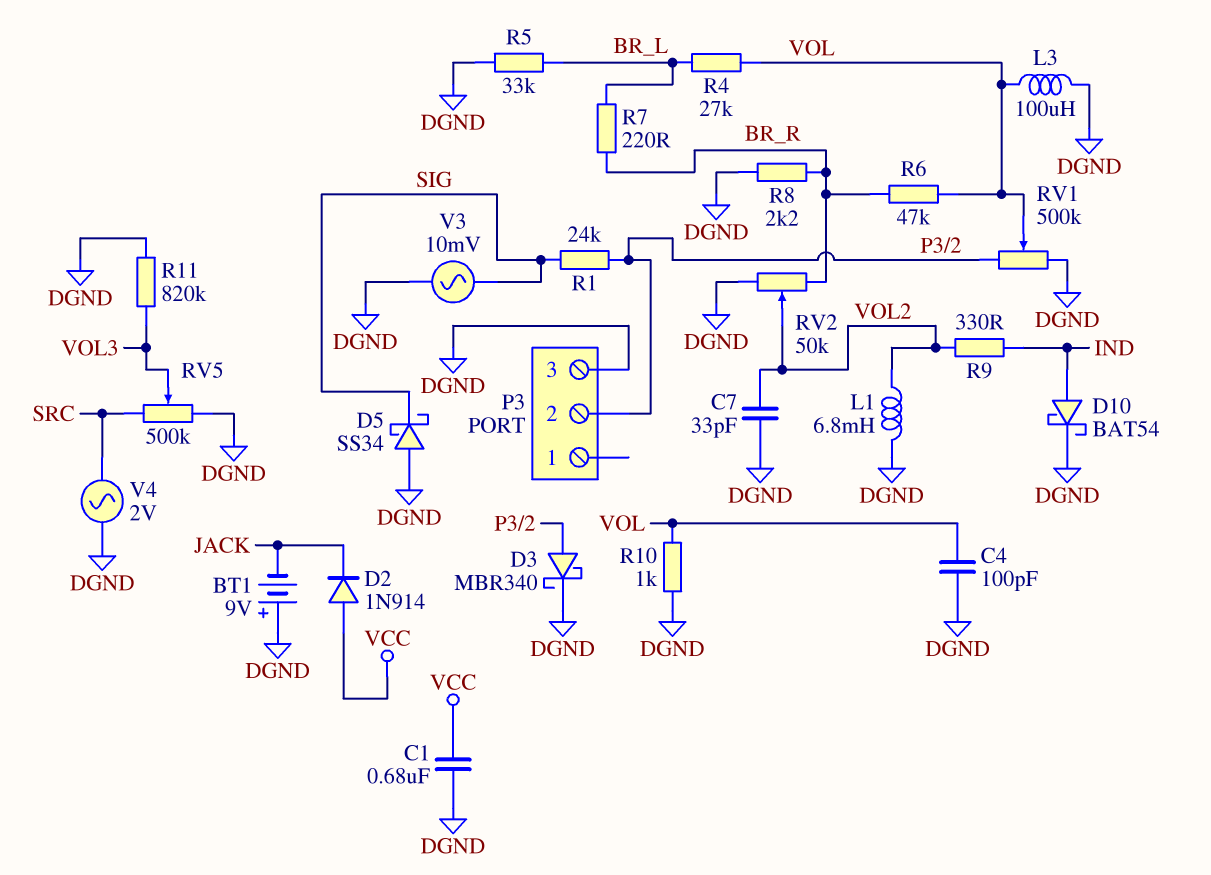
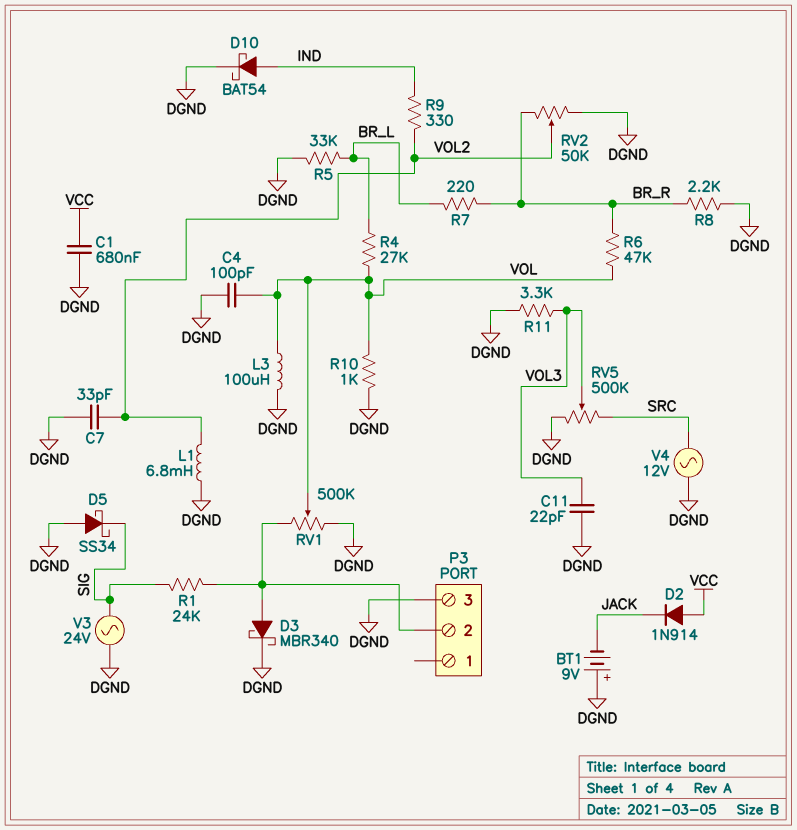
C11: none -> 22pF (DGND, VOL3)
R11: 820k (DGND, VOL3) -> 3.3k (DGND, VOL3)
V3: AC 10mV (DGND, SIG) -> AC 24V (DGND, SIG)
V4: AC 2V (DGND, SRC) -> AC 12V (DGND, SRC)

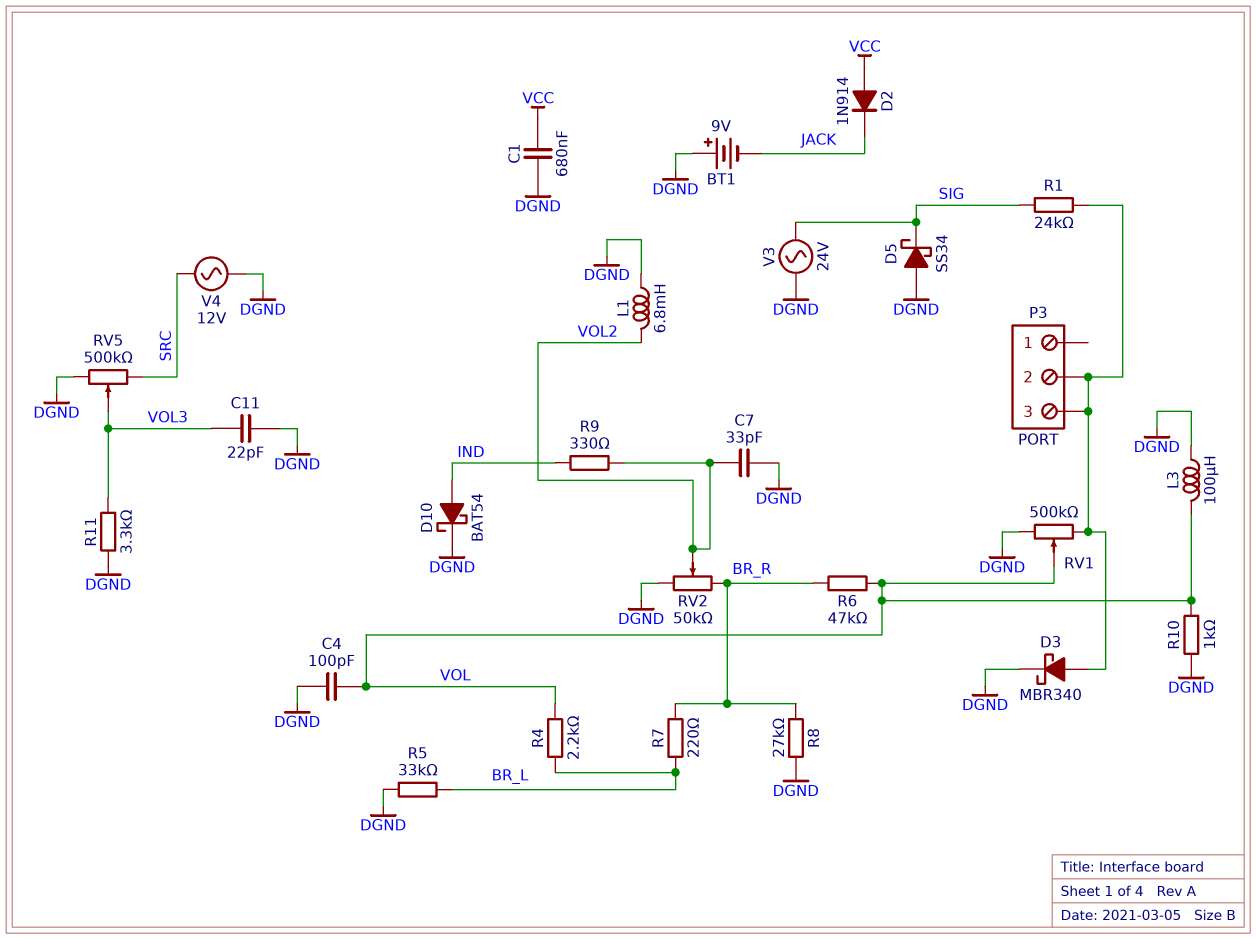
P3 pin 3: DGND -> P3/2
R4: 27k (BR_L, VOL) -> 2.2k (BR_L, VOL)
R8: 2.2k (BR_R, DGND) -> 27k (BR_R, DGND)

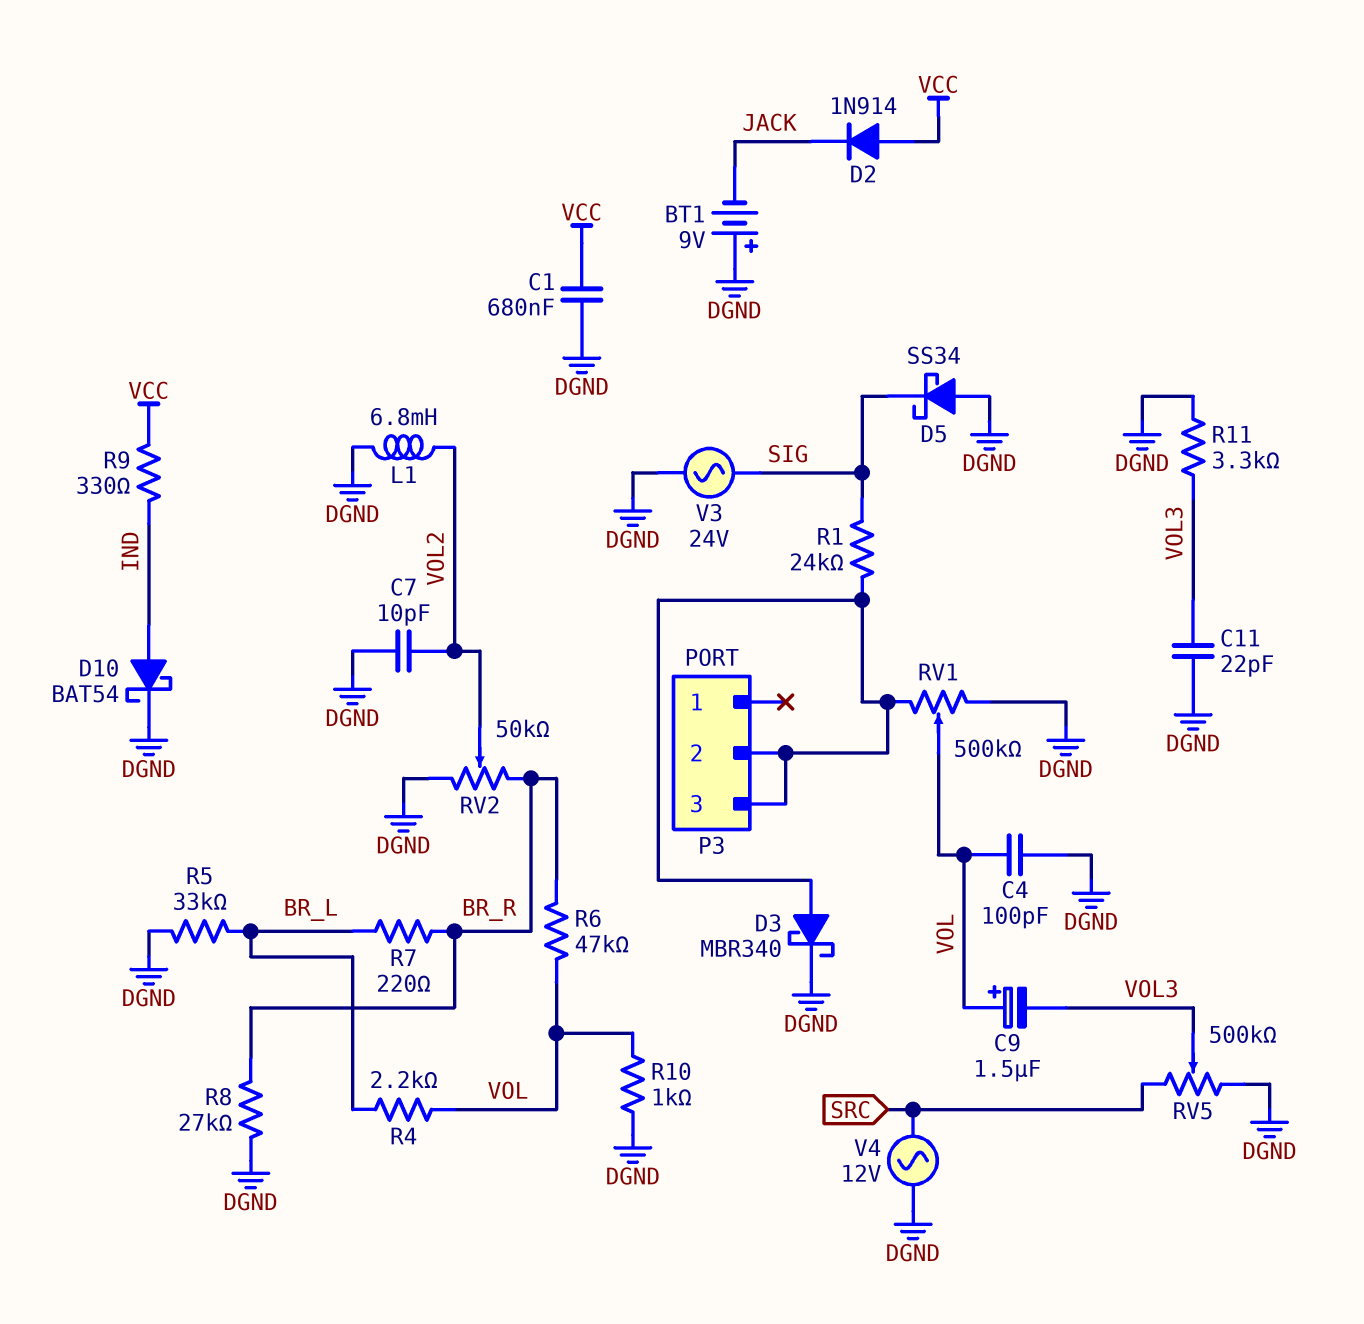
C7: 33pF (DGND, VOL2) -> 10pF (DGND, VOL2)
C9: none -> 1.5uF (plus VOL, minus VOL3)
L3: 100uH (DGND, VOL) -> none
R9: 330 (IND, VOL2) -> 330 (IND, VCC)

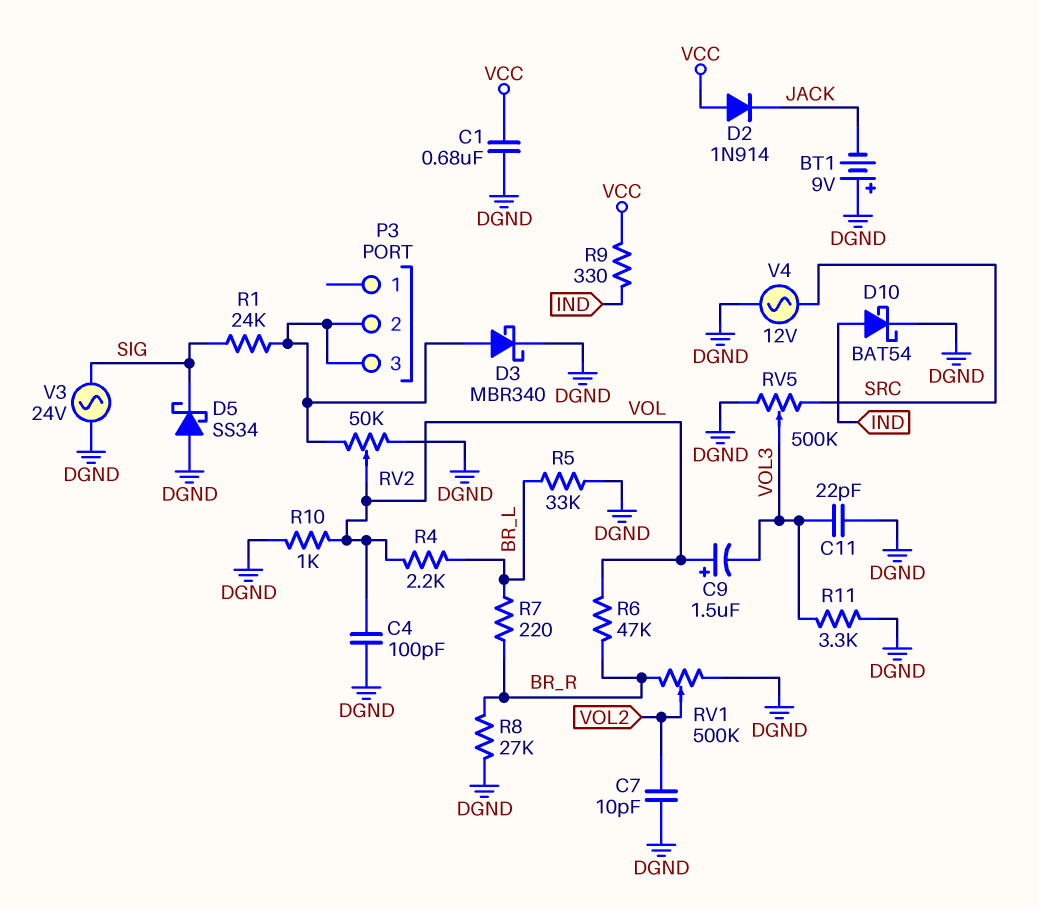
L1: 6.8mH (DGND, VOL2) -> none
RV1: 500k (DGND, P3/2, wiper VOL) -> 500k (BR_R, DGND, wiper VOL2)
RV2: 50k (BR_R, DGND, wiper VOL2) -> 50k (DGND, P3/2, wiper VOL)

